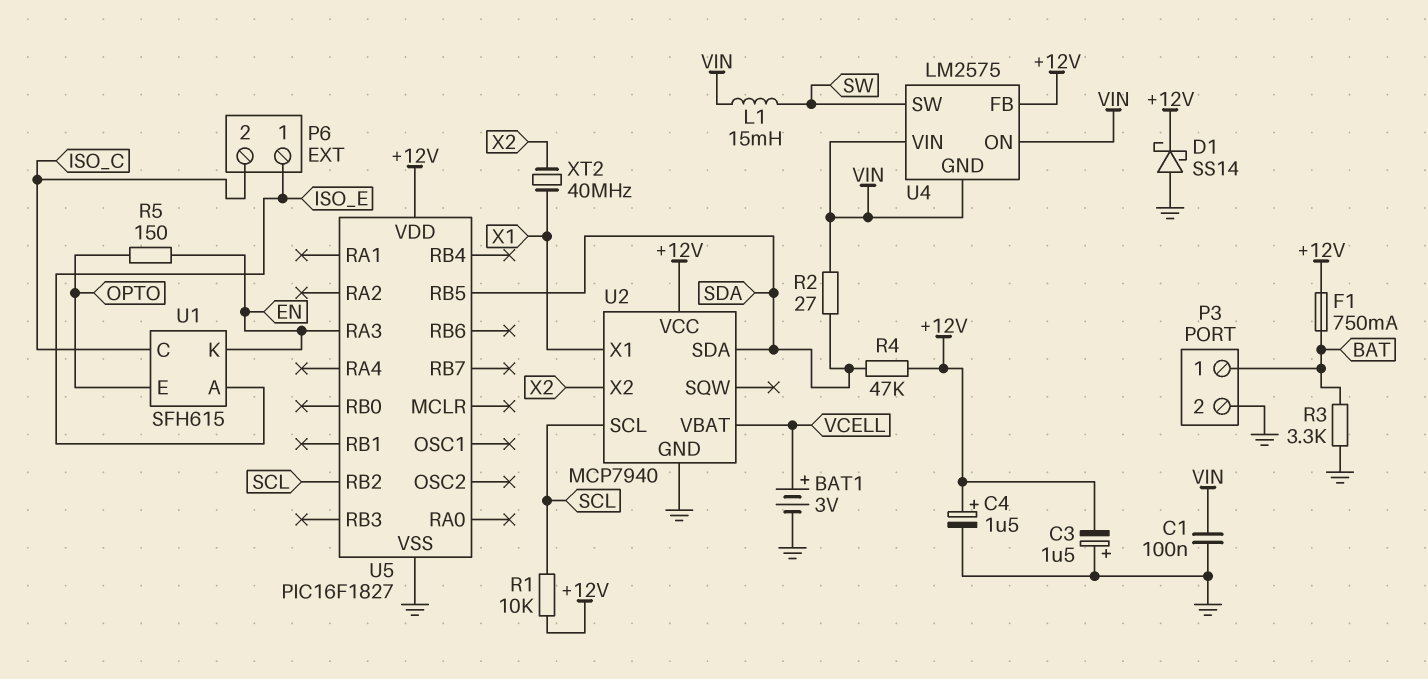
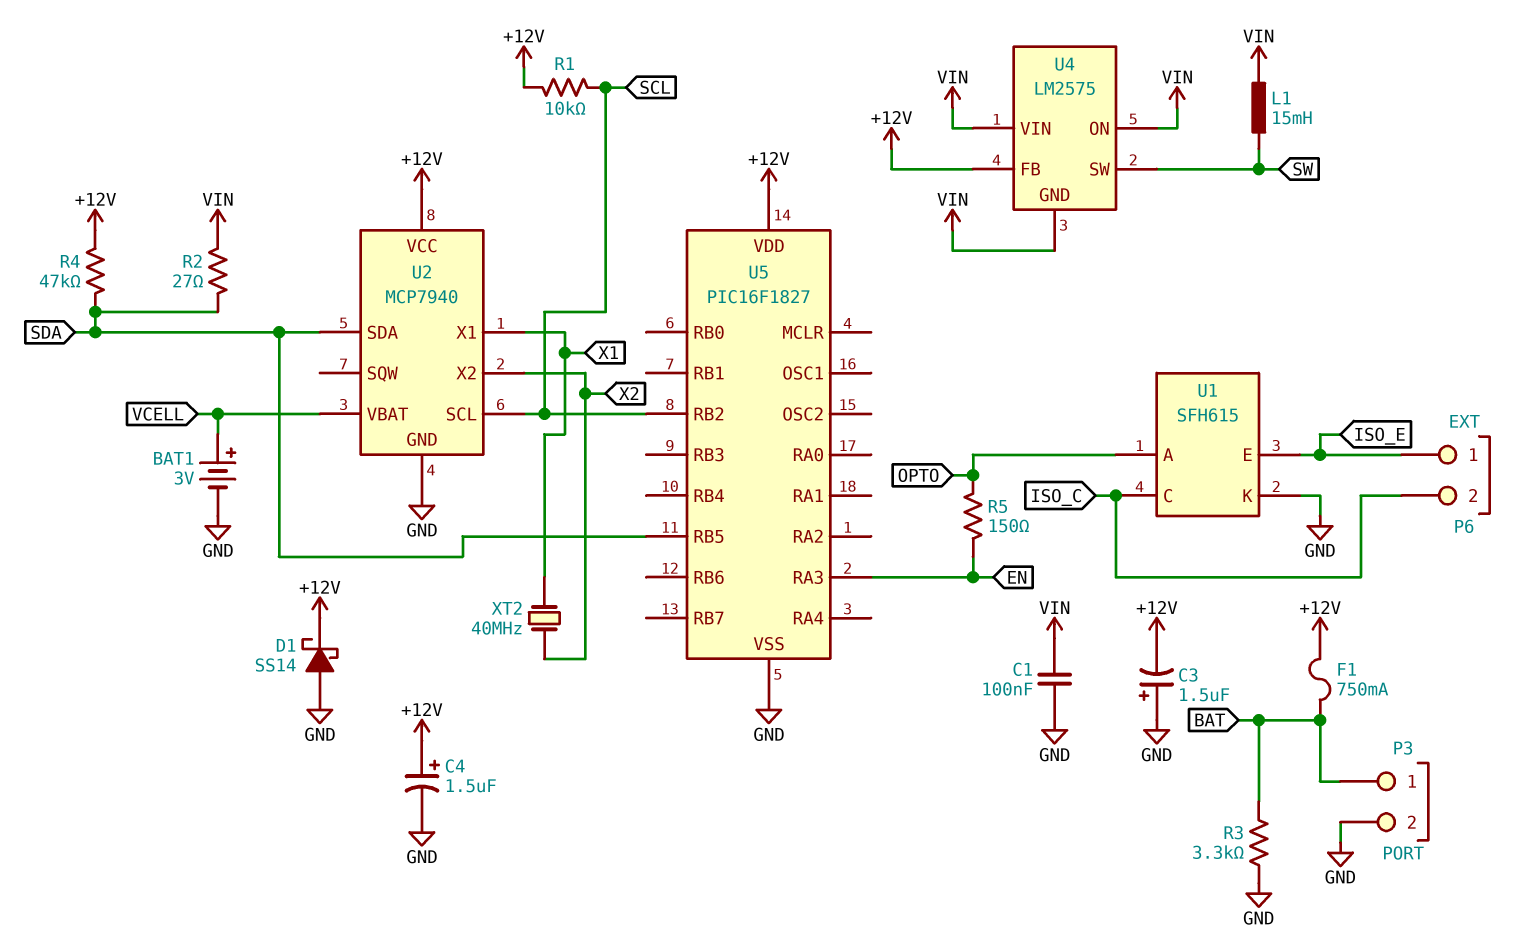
U1 pin A: ISO_E -> OPTO
U1 pin E: OPTO -> ISO_E
U1 pin K: EN -> GND

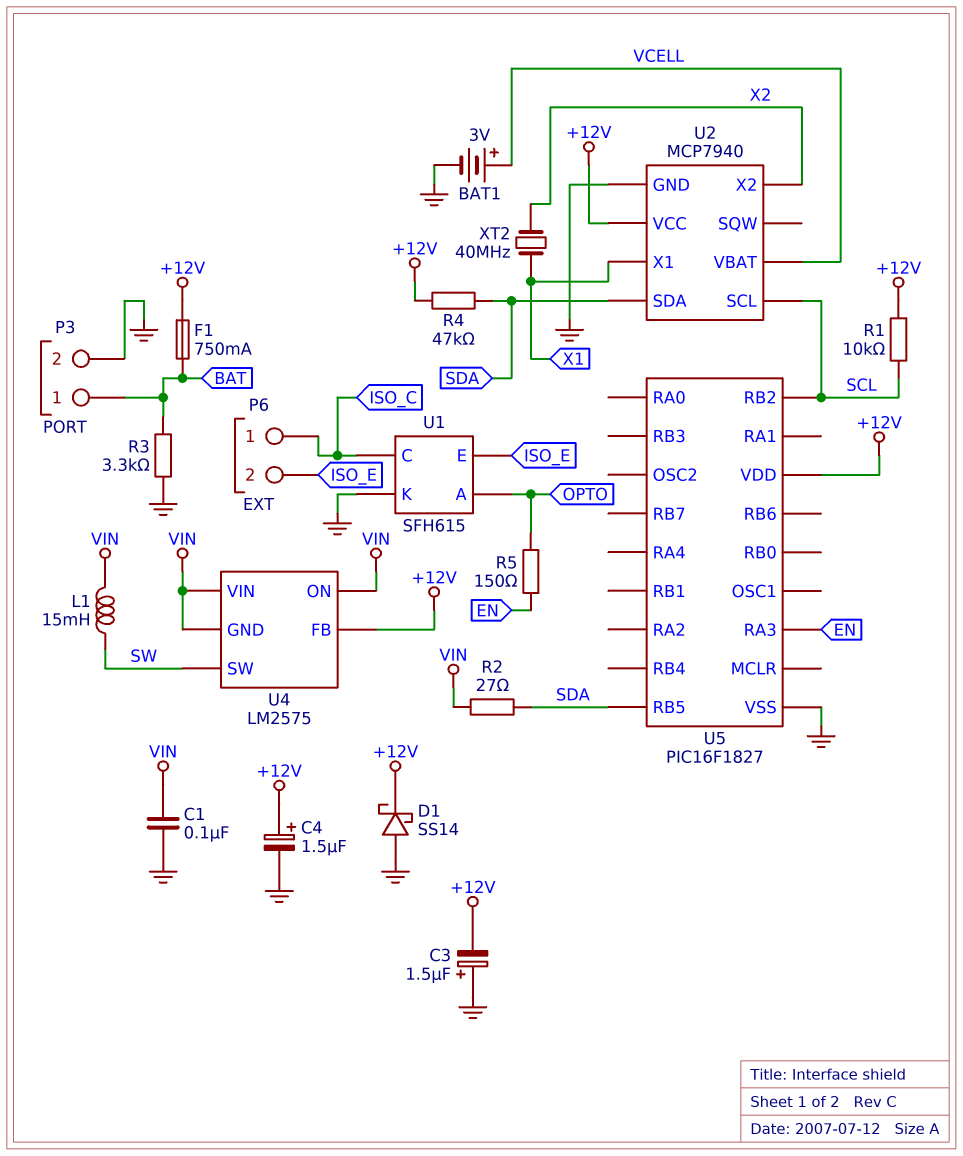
P6 pin 1: ISO_E -> ISO_C
P6 pin 2: ISO_C -> ISO_E

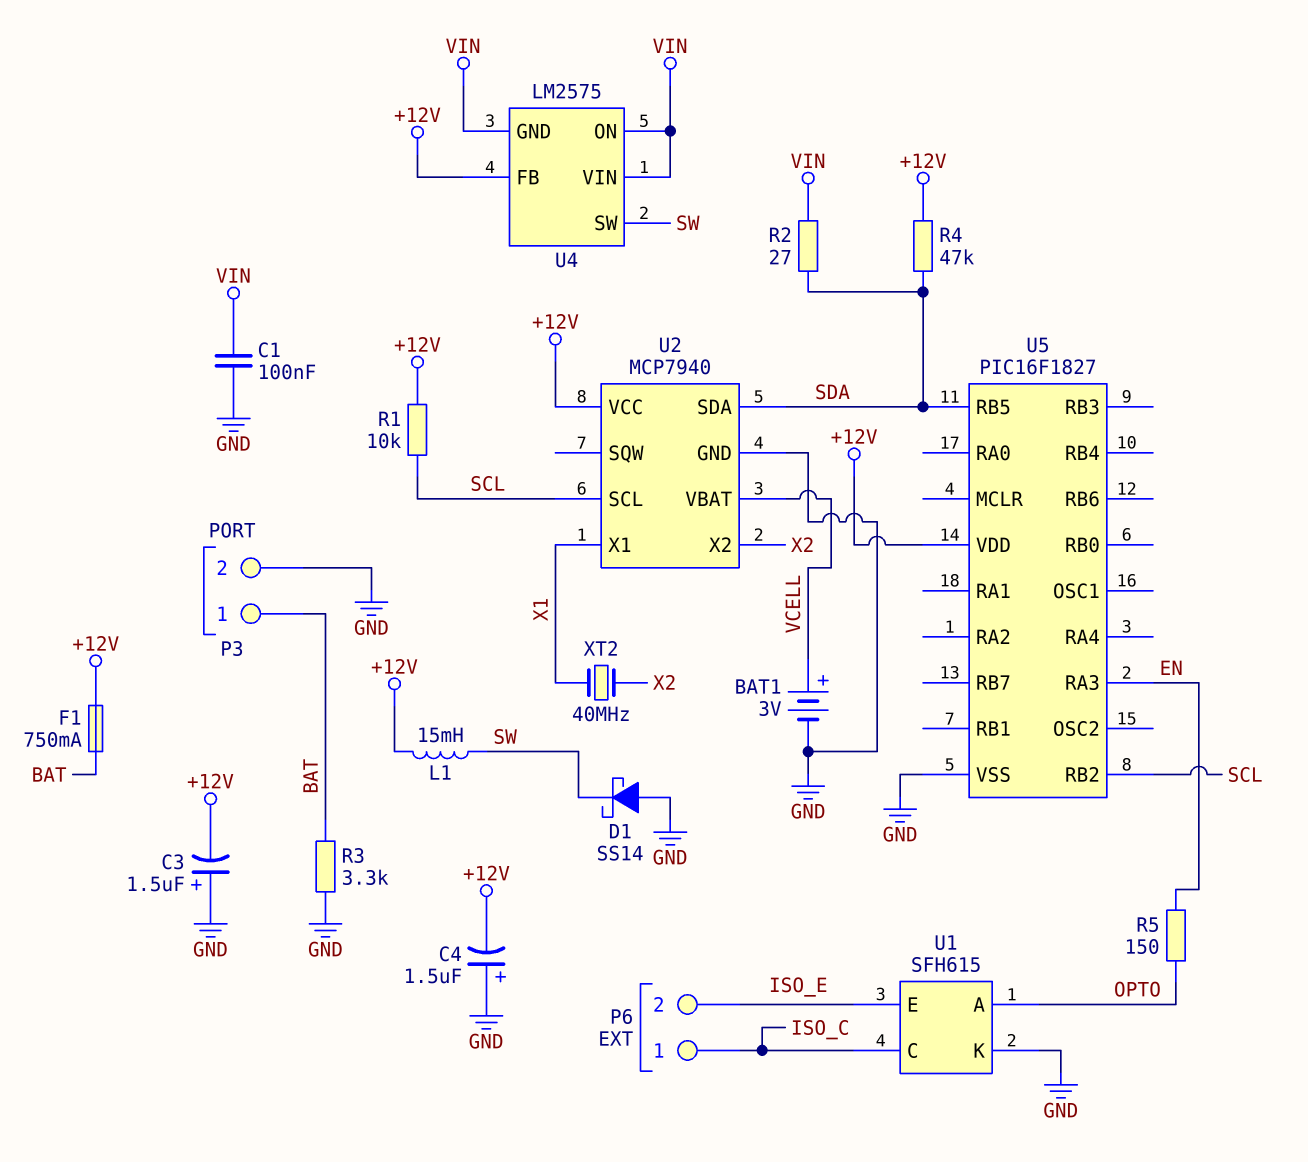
C4: 1.5uF (plus +12V, minus GND) -> 1.5uF (plus GND, minus +12V)
D1: schottky SS14 (A GND, K +12V) -> schottky SS14 (A GND, K SW)
L1: 15mH (SW, VIN) -> 15mH (+12V, SW)

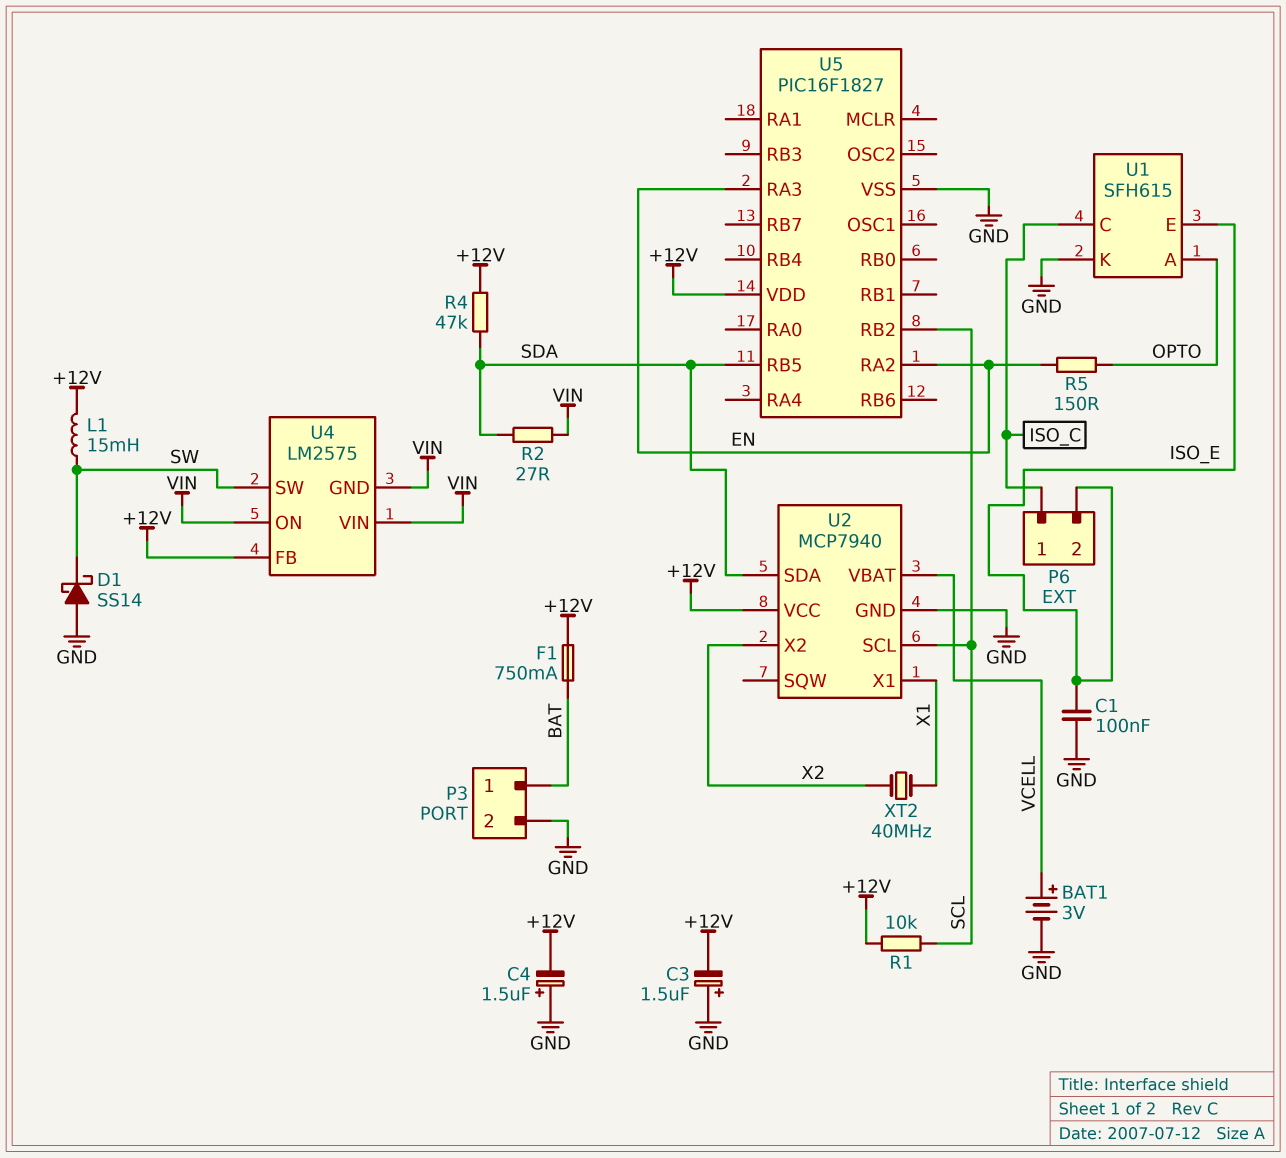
C1: 100nF (GND, VIN) -> 100nF (GND, ISO_E)
R3: 3.3k (BAT, GND) -> none
U5 pin RA2: none -> EN

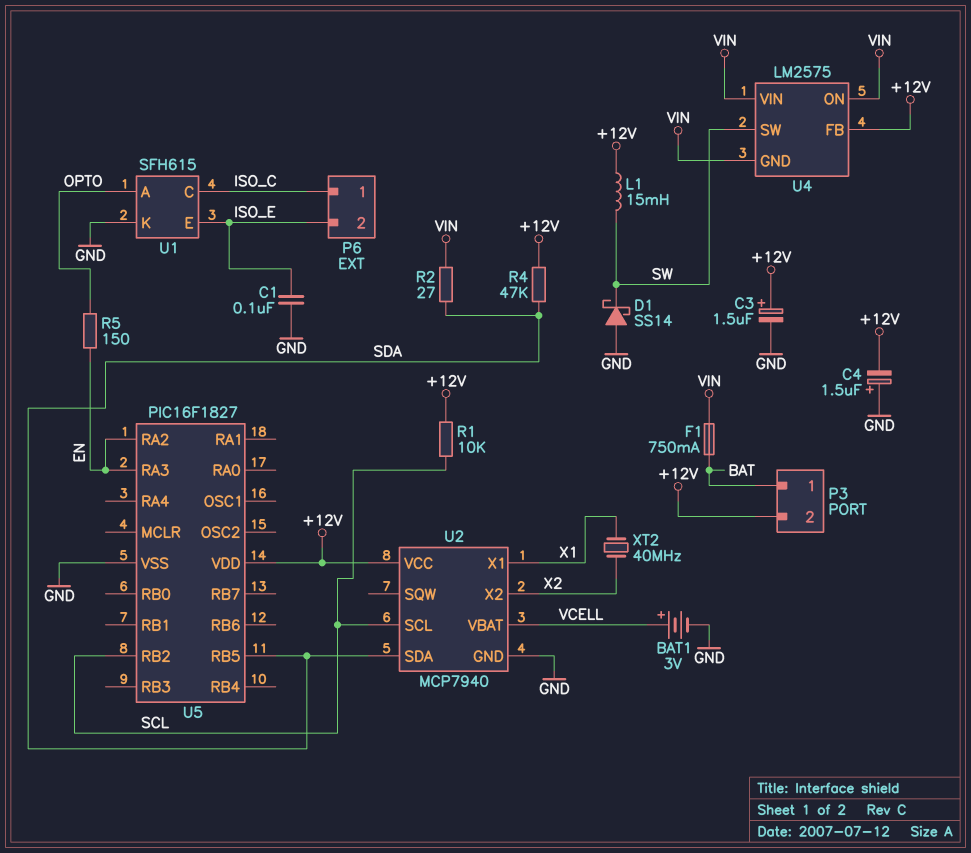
C3: 1.5uF (plus GND, minus +12V) -> 1.5uF (plus +12V, minus GND)
F1: 750mA (+12V, BAT) -> 750mA (BAT, VIN)
P3 pin 2: GND -> +12V

